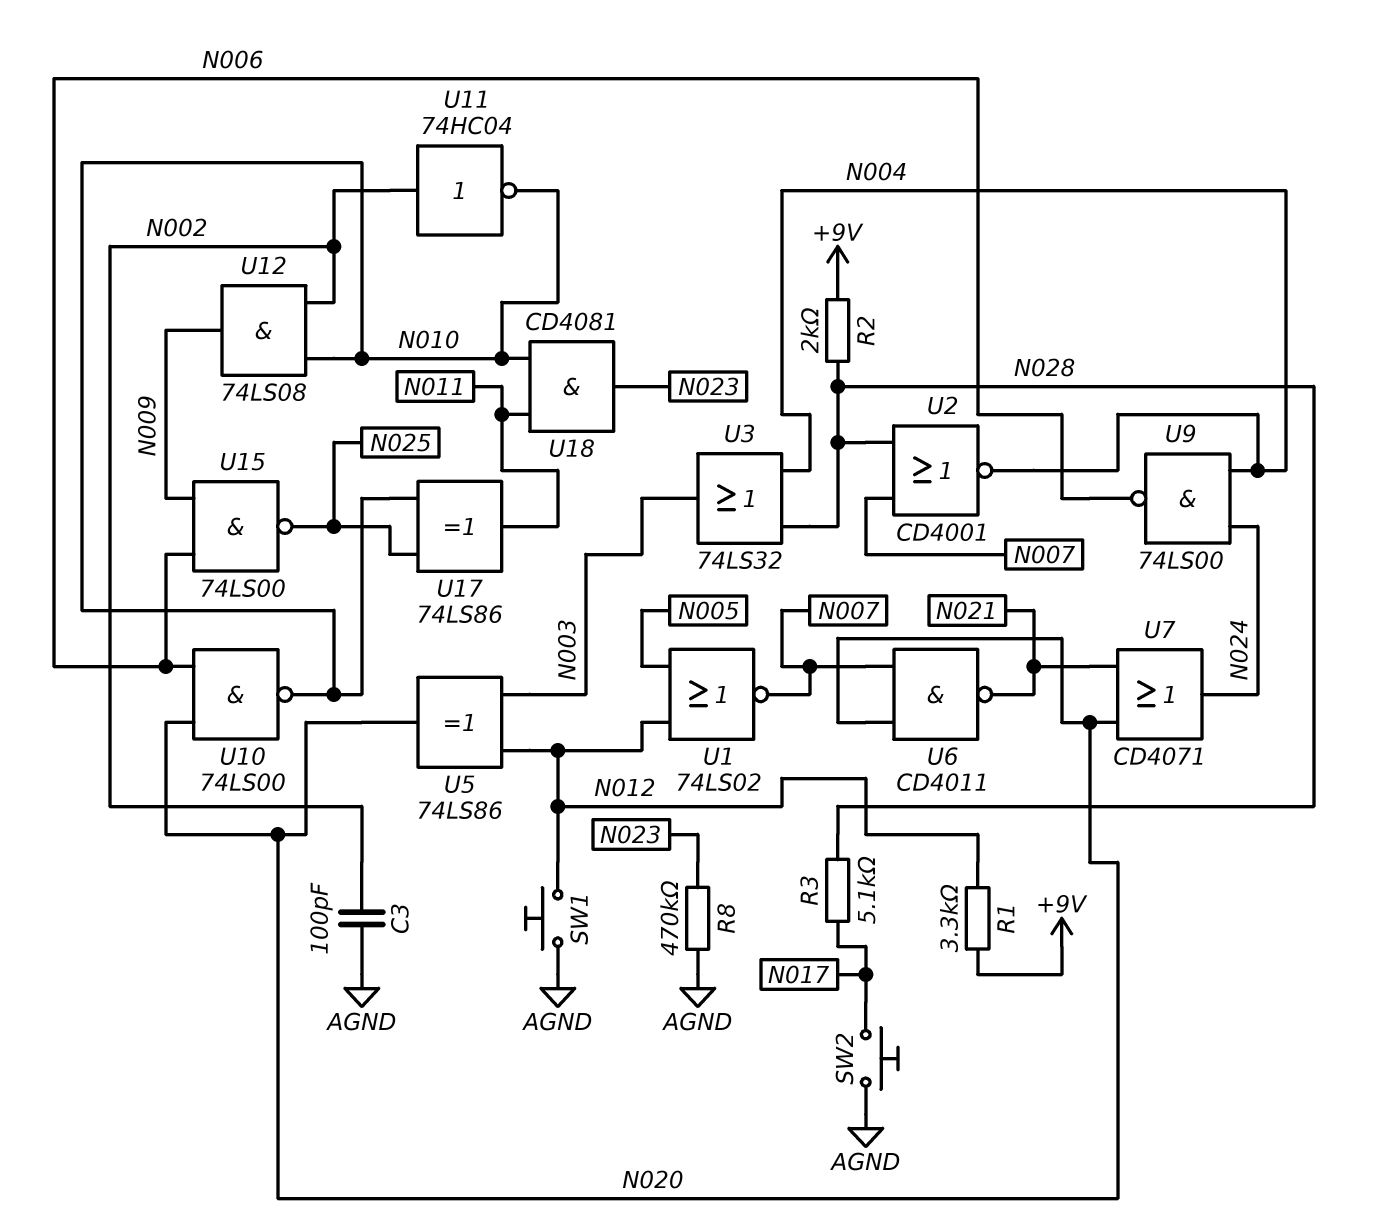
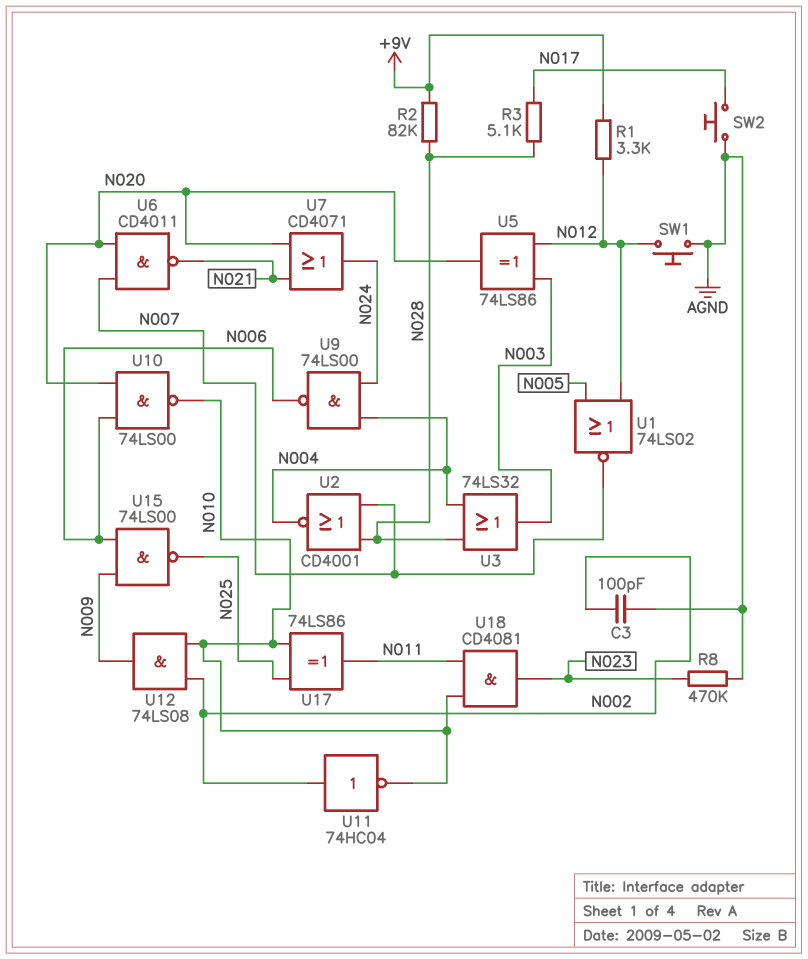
R2: 2k (+9V, N028) -> 82k (+9V, N028)

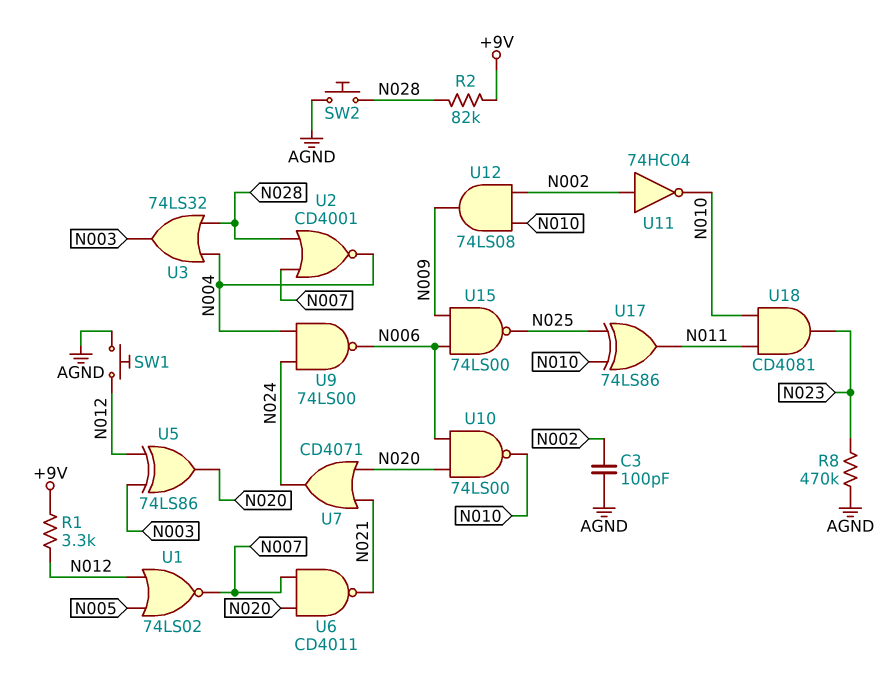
R3: 5.1k (N017, N028) -> none
SW2: button (AGND, N017) -> button (AGND, N028)

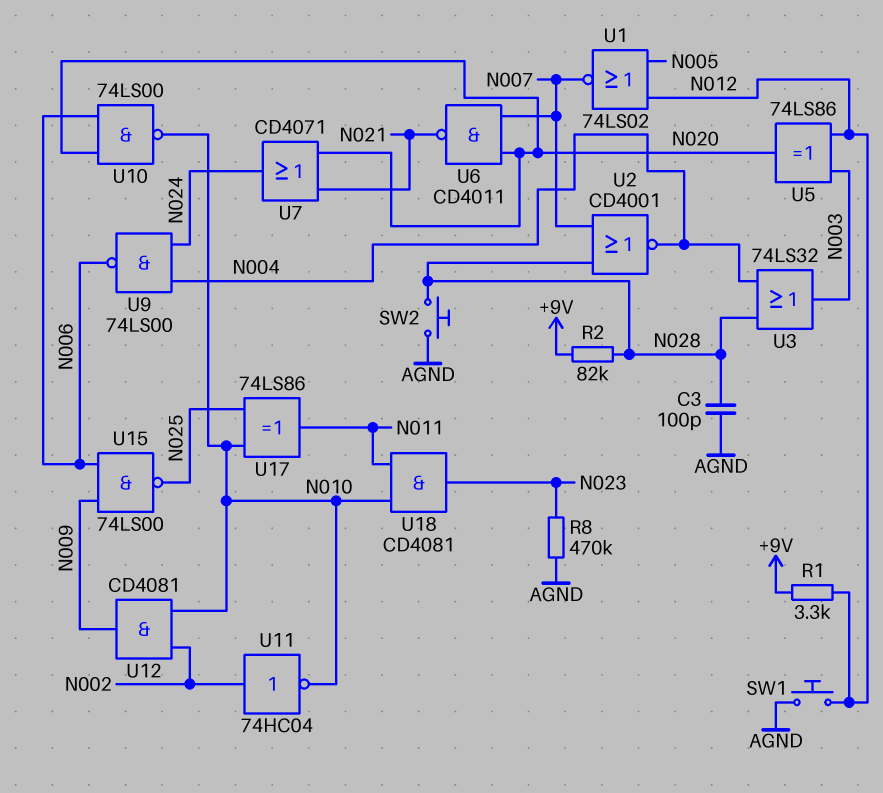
C3: 100pF (AGND, N002) -> 100pF (AGND, N028)
U12: AND 74LS08 (in N002, in N010, out N009) -> AND CD4081 (in N002, in N010, out N009)

